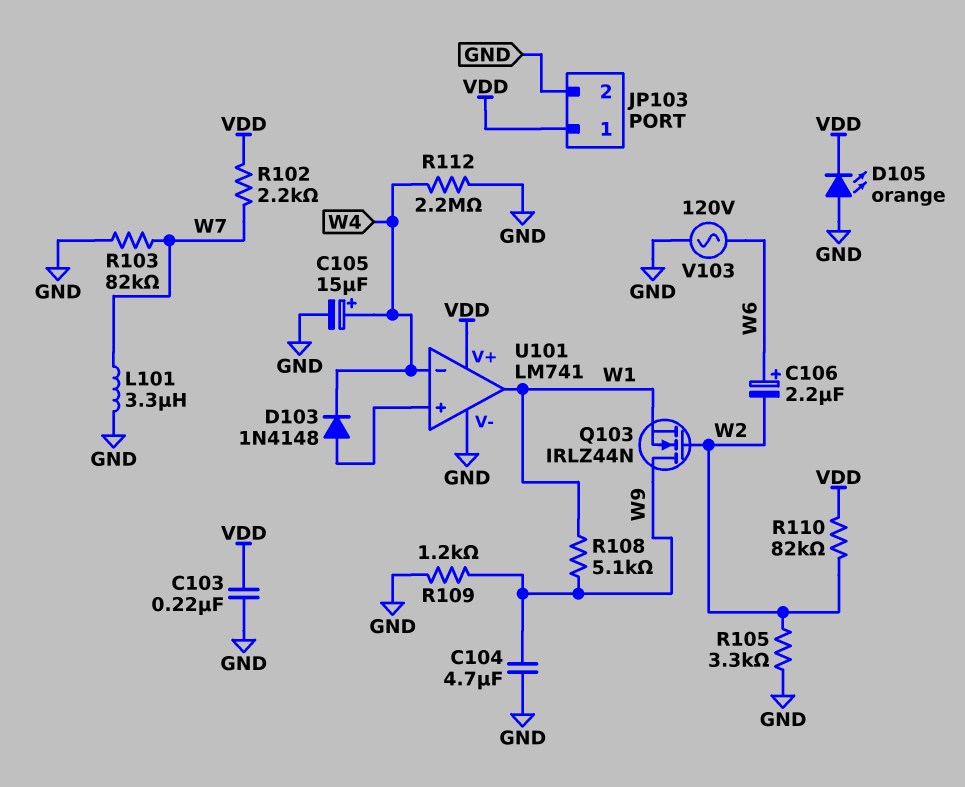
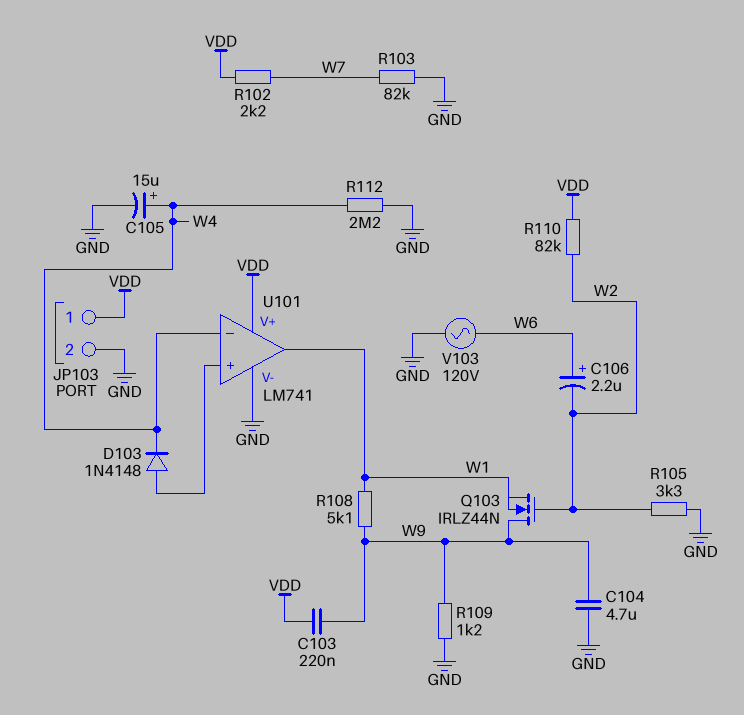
C103: 220nF (GND, VDD) -> 220nF (VDD, W9)
D105: LED orange (A GND, K VDD) -> none
L101: 3.3uH (GND, W7) -> none

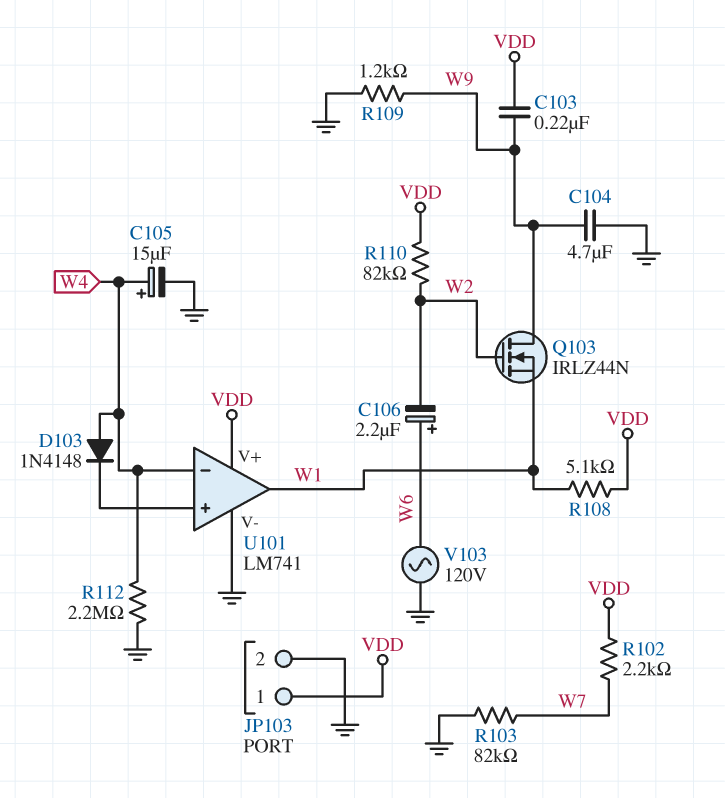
D103: diode 1N4148 (A U101/in+, K W4) -> diode 1N4148 (A W4, K U101/in+)
R105: 3.3k (GND, W2) -> none
R108: 5.1k (W1, W9) -> 5.1k (VDD, W1)

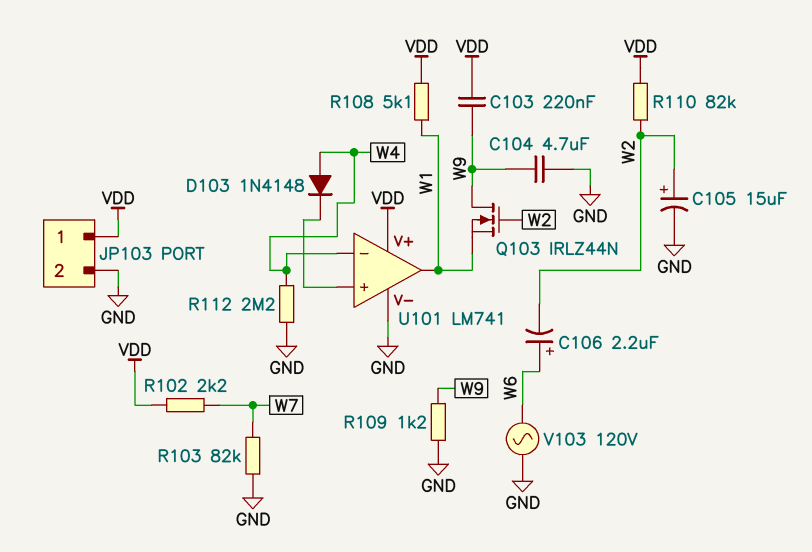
C105: 15uF (plus W4, minus GND) -> 15uF (plus W2, minus GND)

